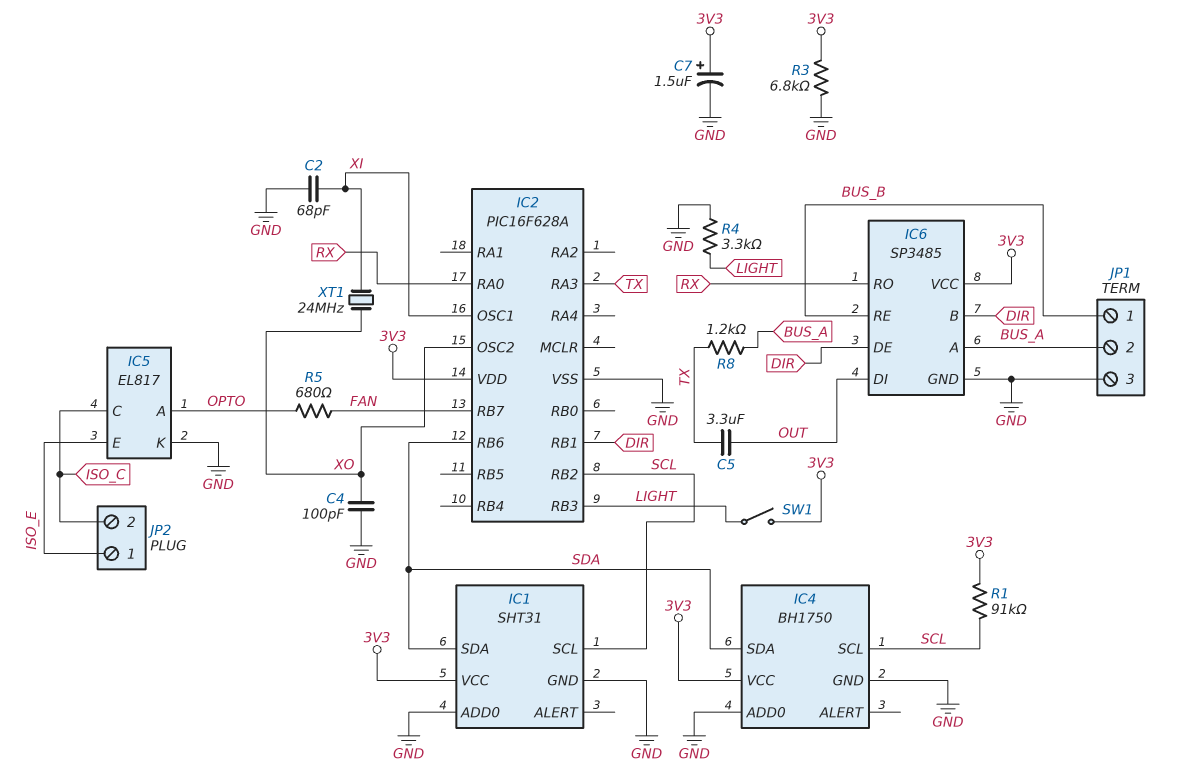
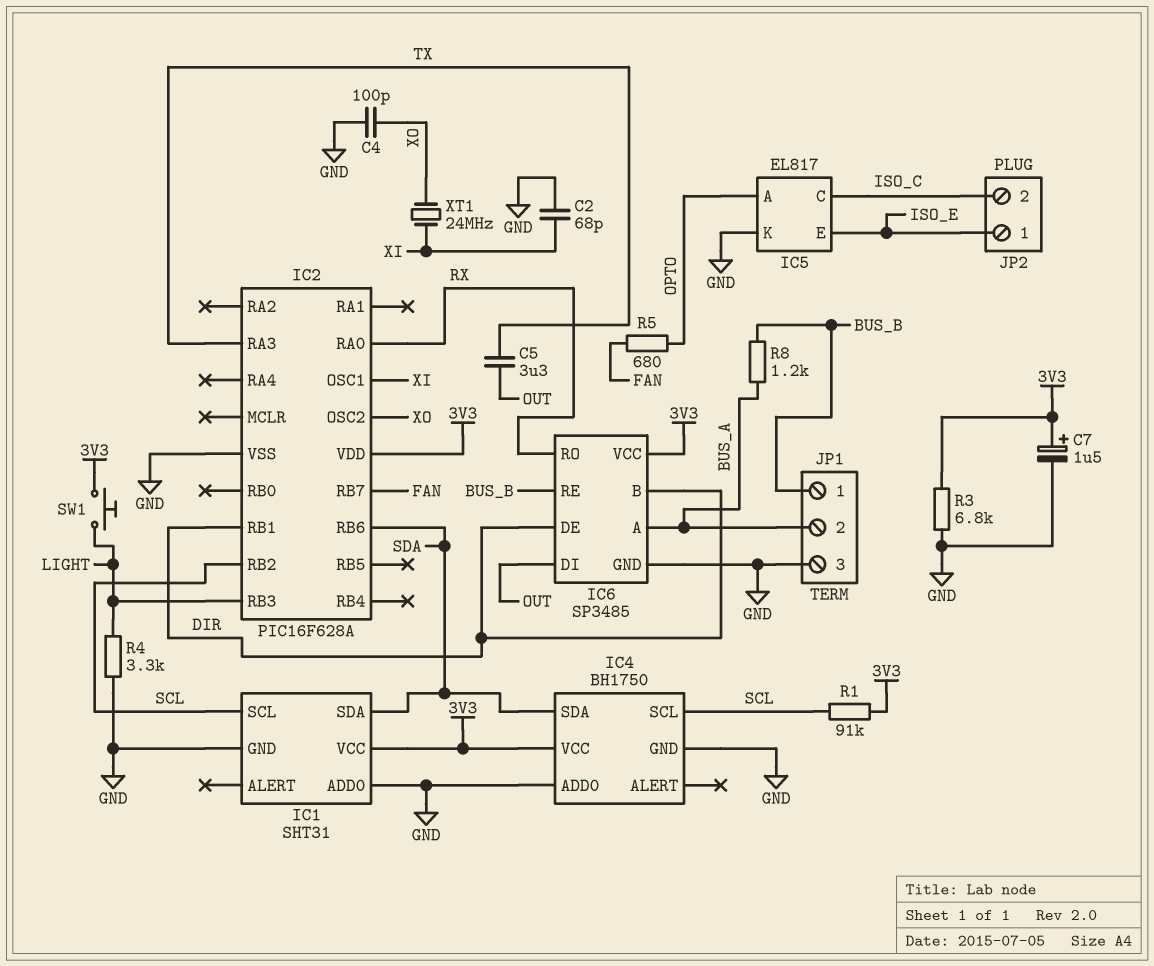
R8: 1.2k (BUS_A, TX) -> 1.2k (BUS_A, BUS_B)
SW1: switch (3V3, LIGHT) -> button (3V3, LIGHT)

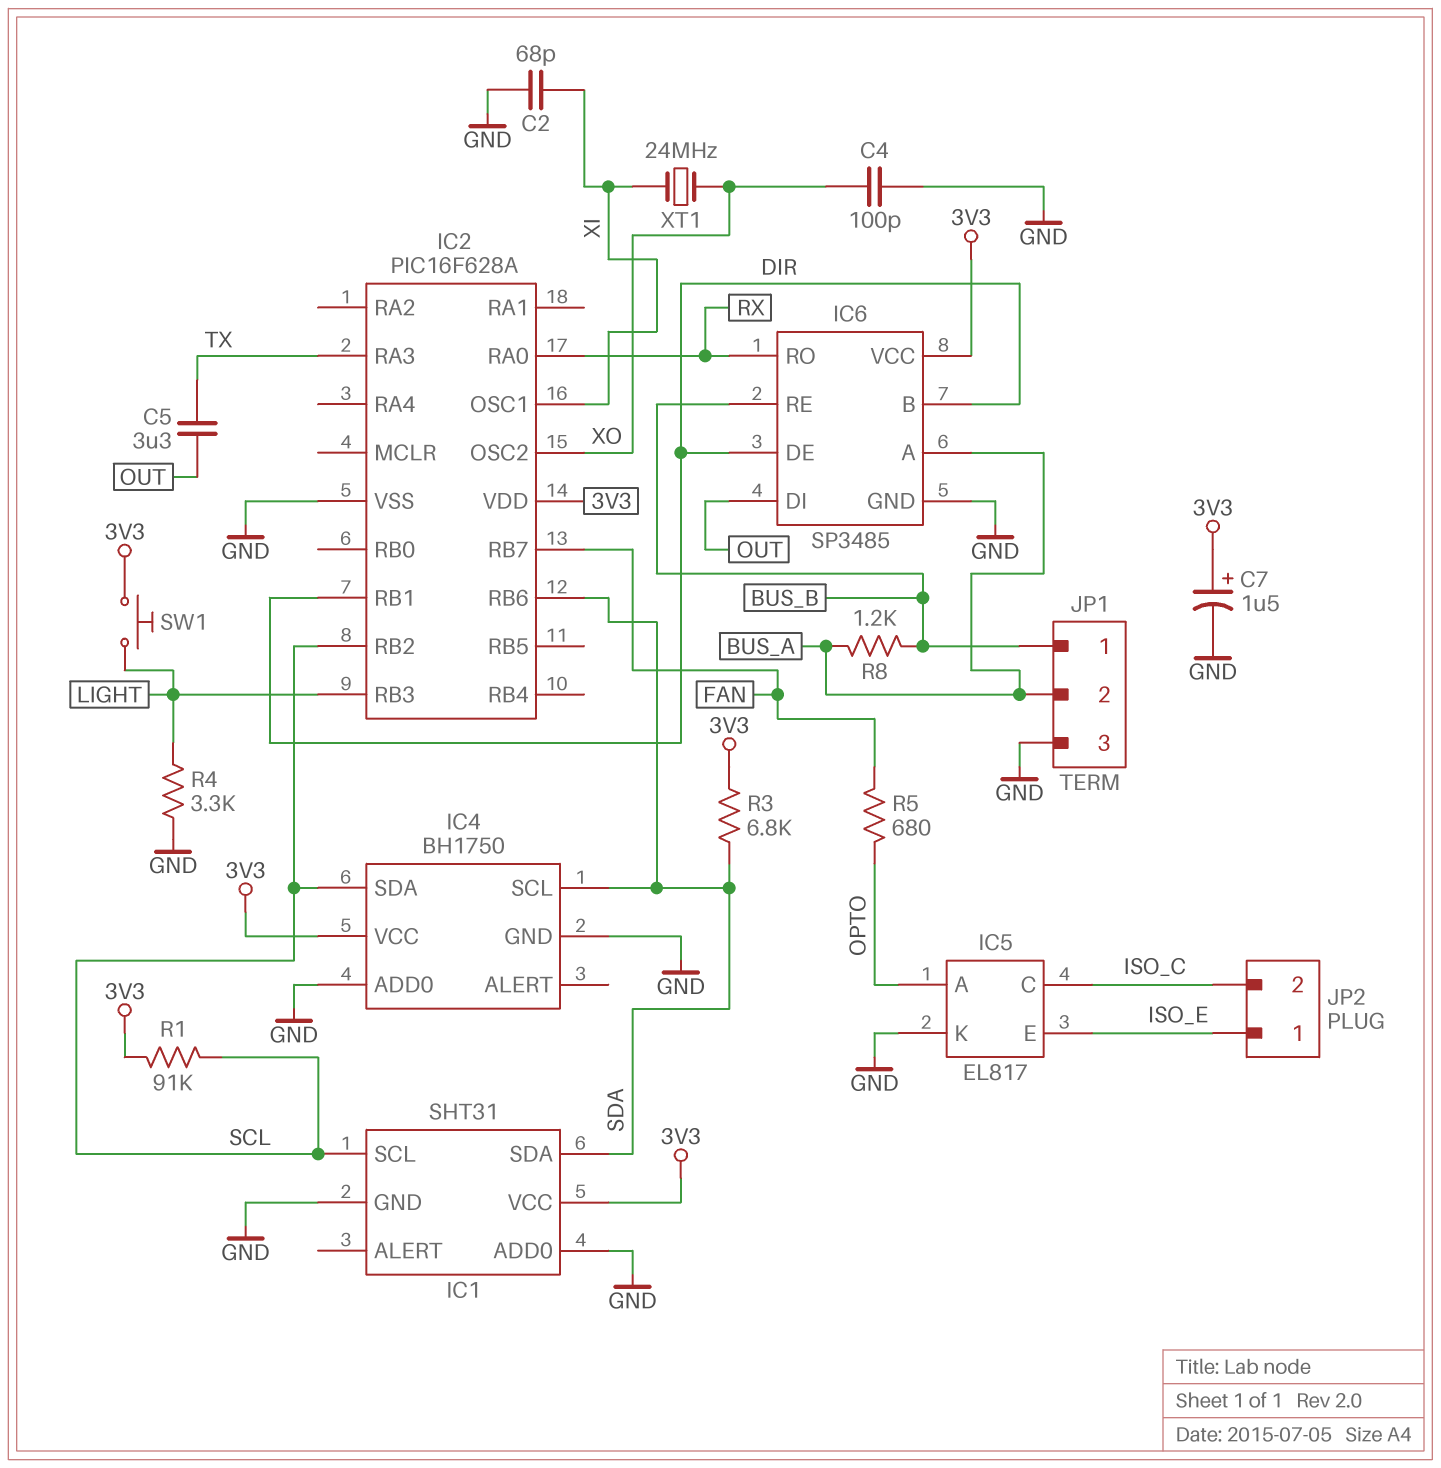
IC4 pin SCL: SCL -> SDA
IC4 pin SDA: SDA -> SCL
R3: 6.8k (3V3, GND) -> 6.8k (3V3, SDA)

